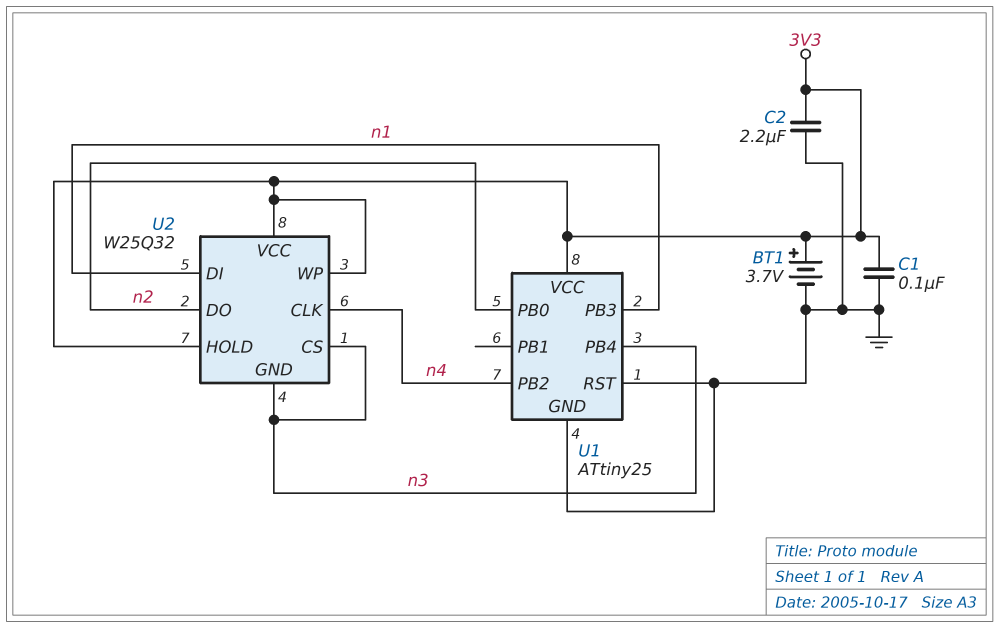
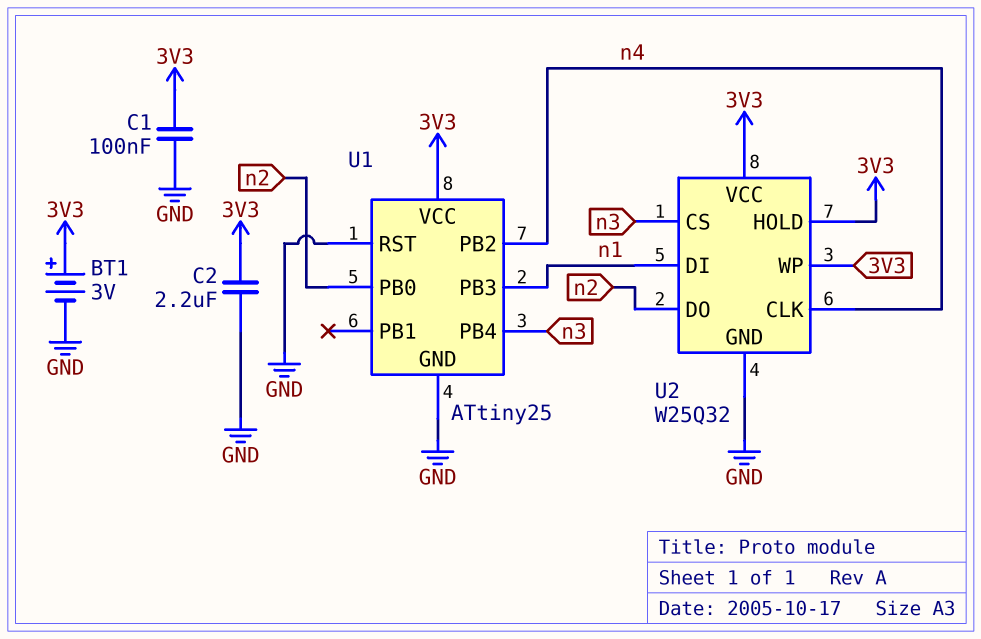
BT1: 3.7V (plus 3V3, minus GND) -> 3V (plus 3V3, minus GND)
U2 pin GND: n3 -> GND

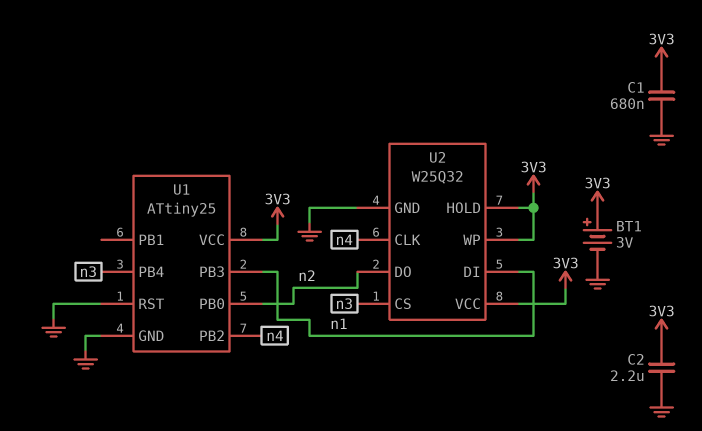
C1: 100nF (3V3, GND) -> 680nF (3V3, GND)

